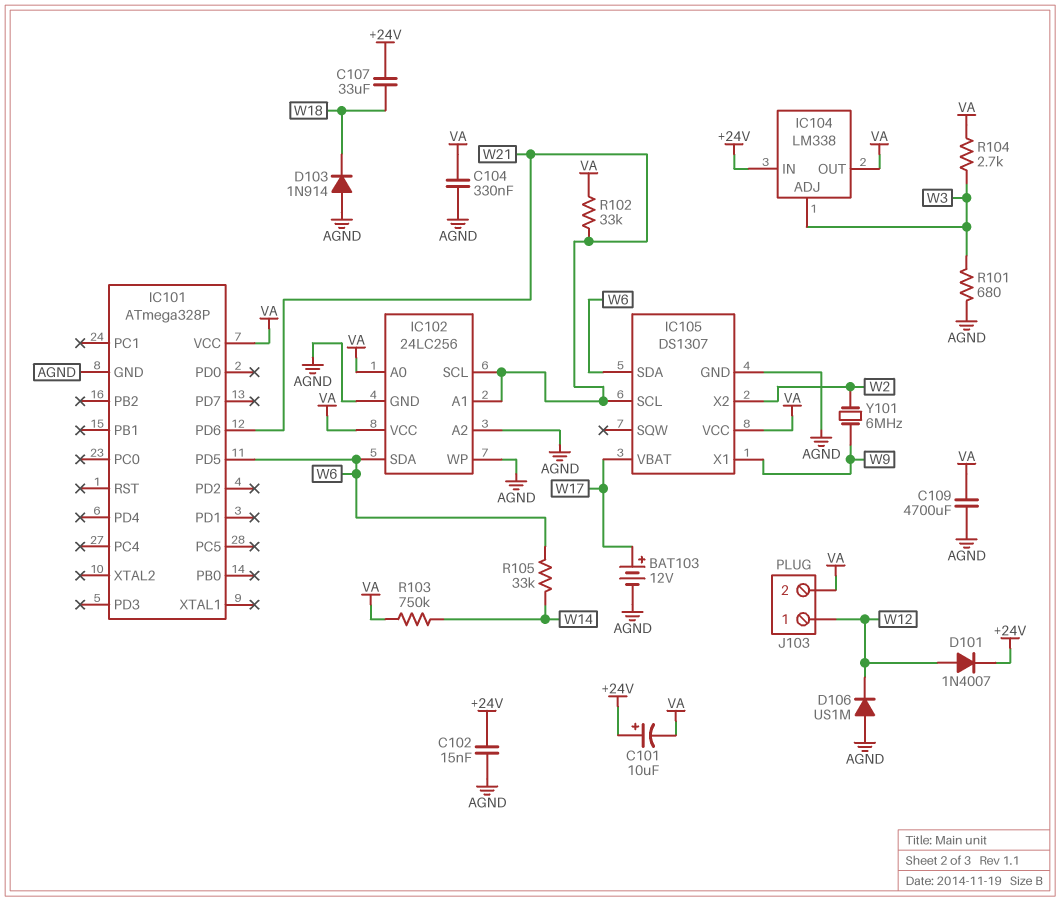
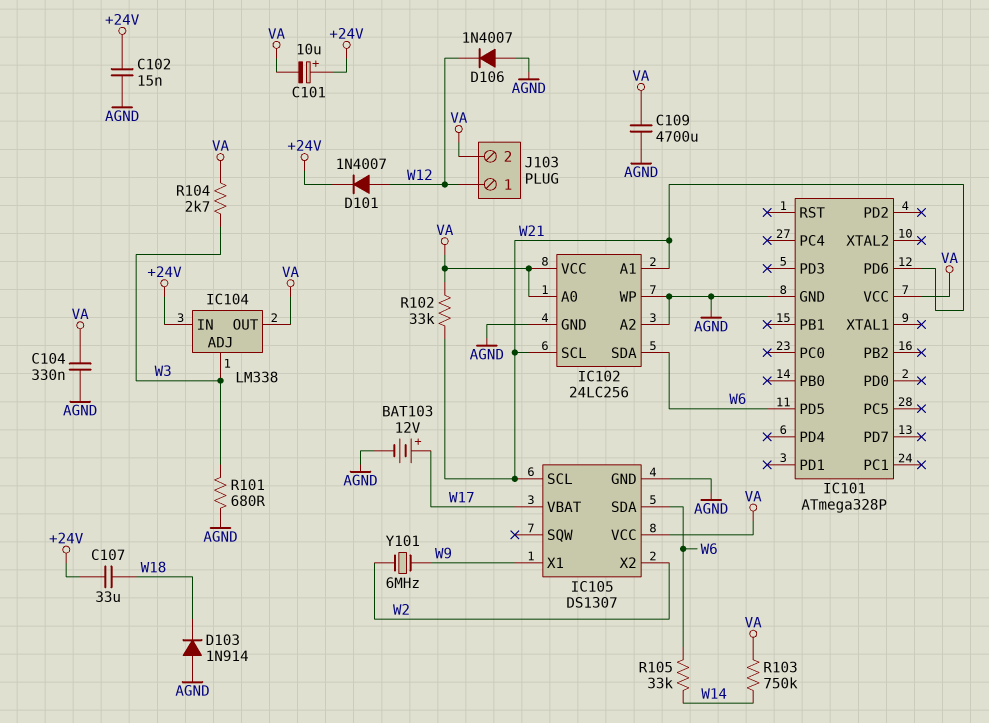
D106: diode US1M (A AGND, K W12) -> diode 1N4007 (A AGND, K W12)

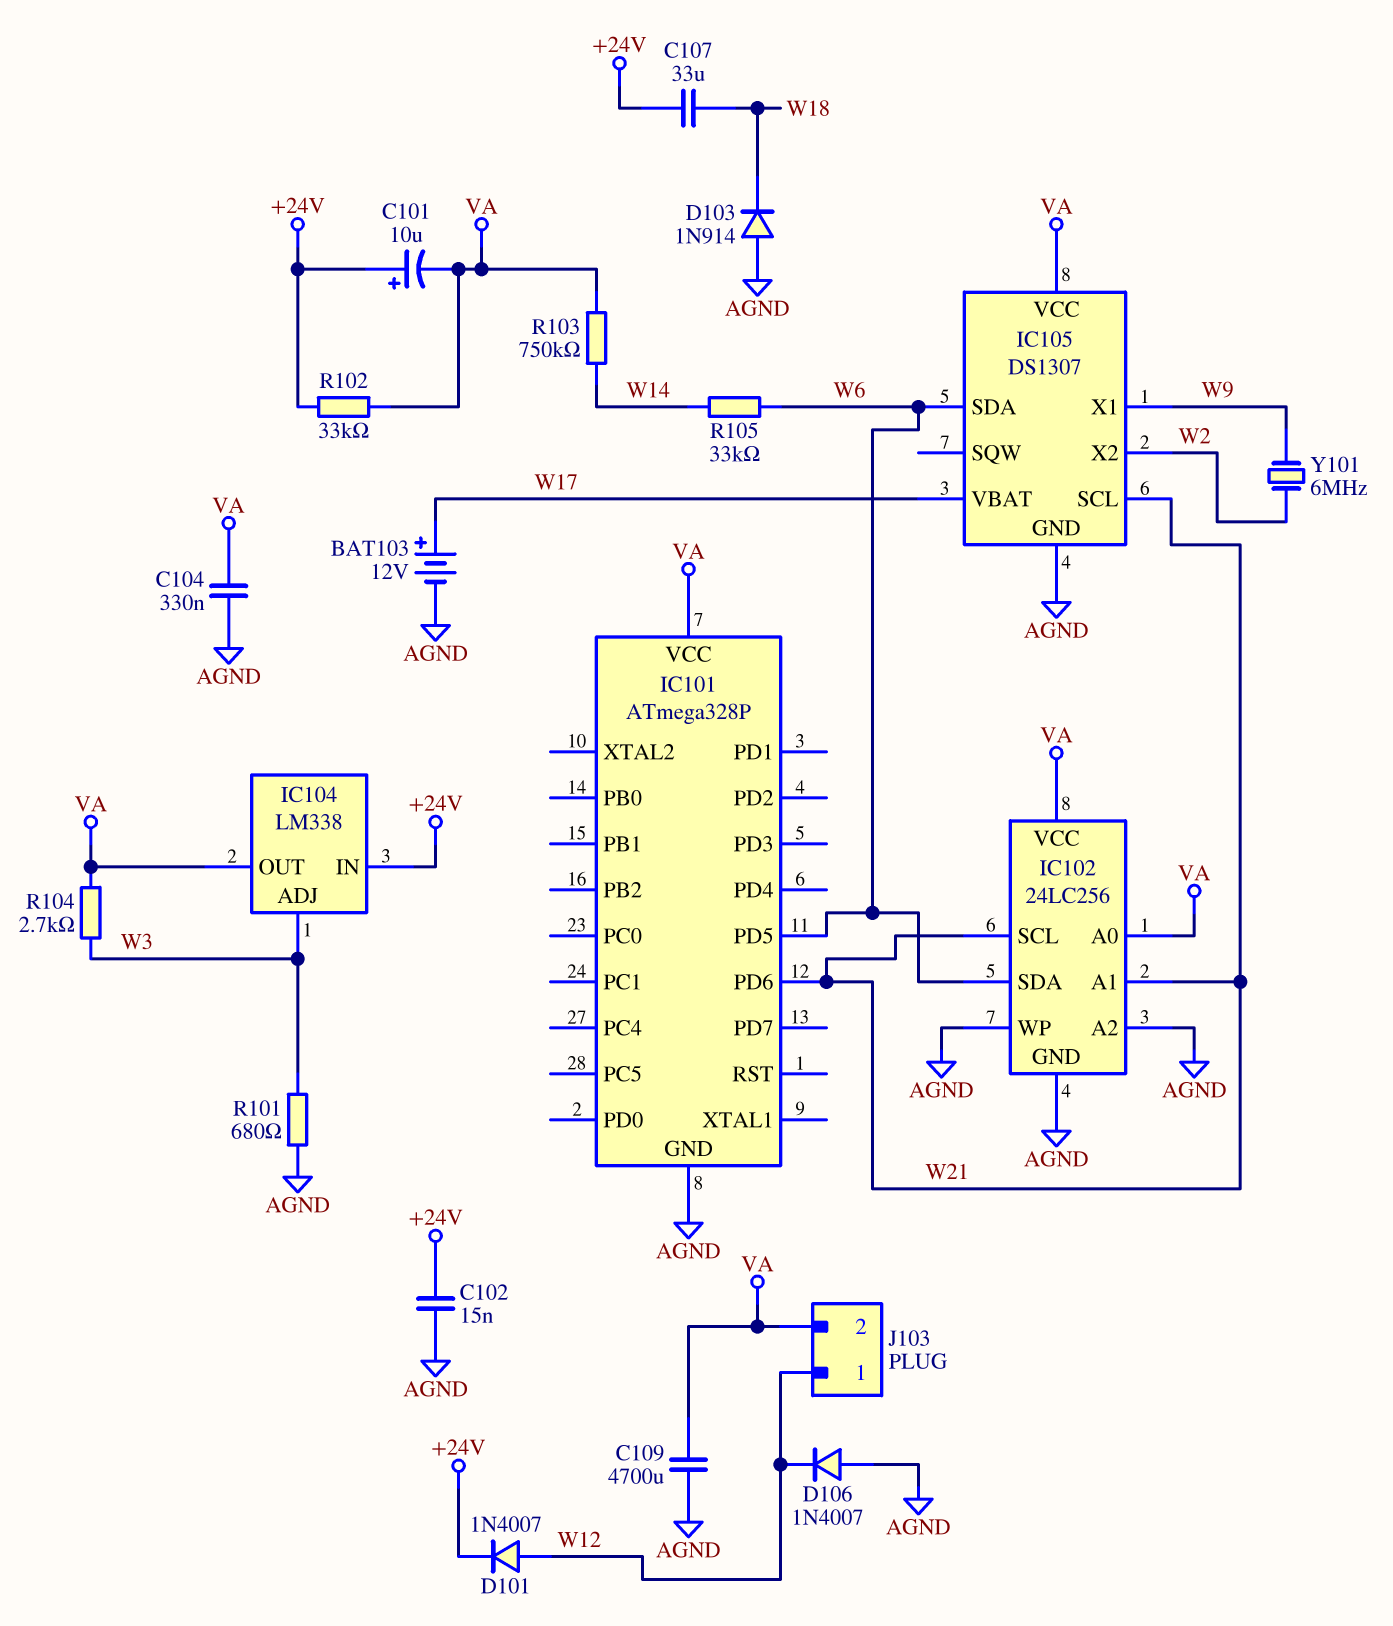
R102: 33k (VA, W21) -> 33k (+24V, VA)

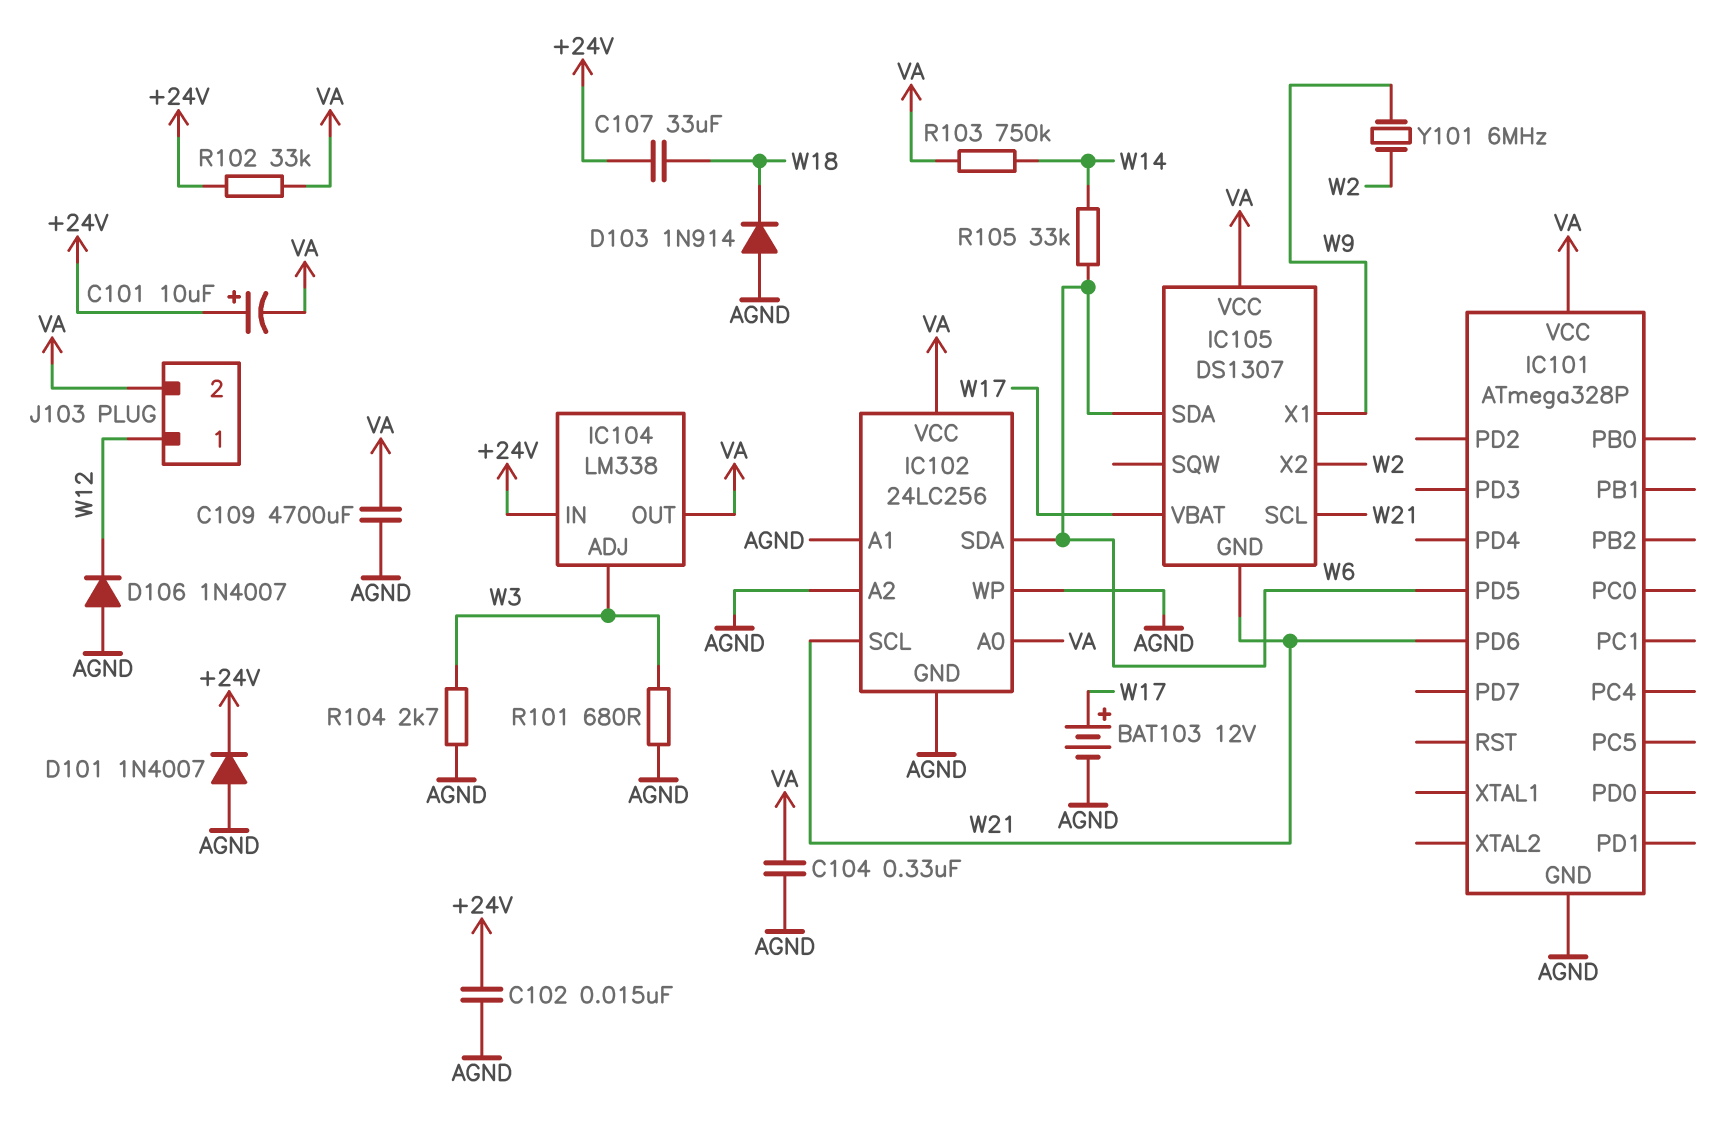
D101: diode 1N4007 (A W12, K +24V) -> diode 1N4007 (A AGND, K +24V)
IC102 pin A1: W21 -> AGND
IC105 pin GND: AGND -> W21
R104: 2.7k (VA, W3) -> 2.7k (AGND, W3)

